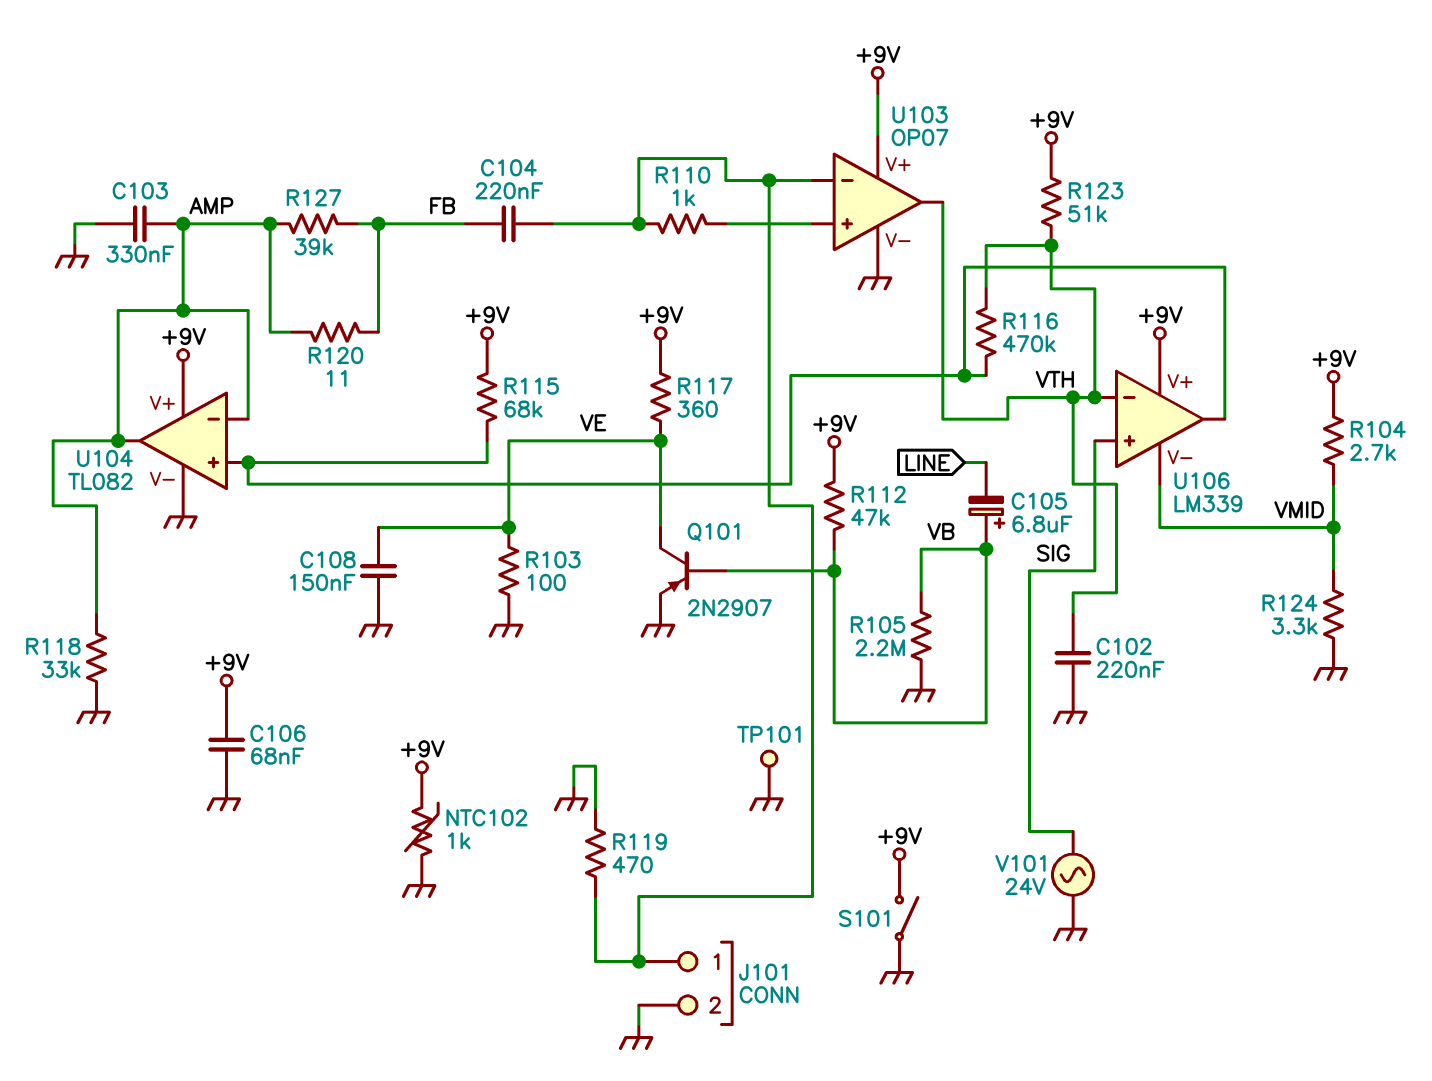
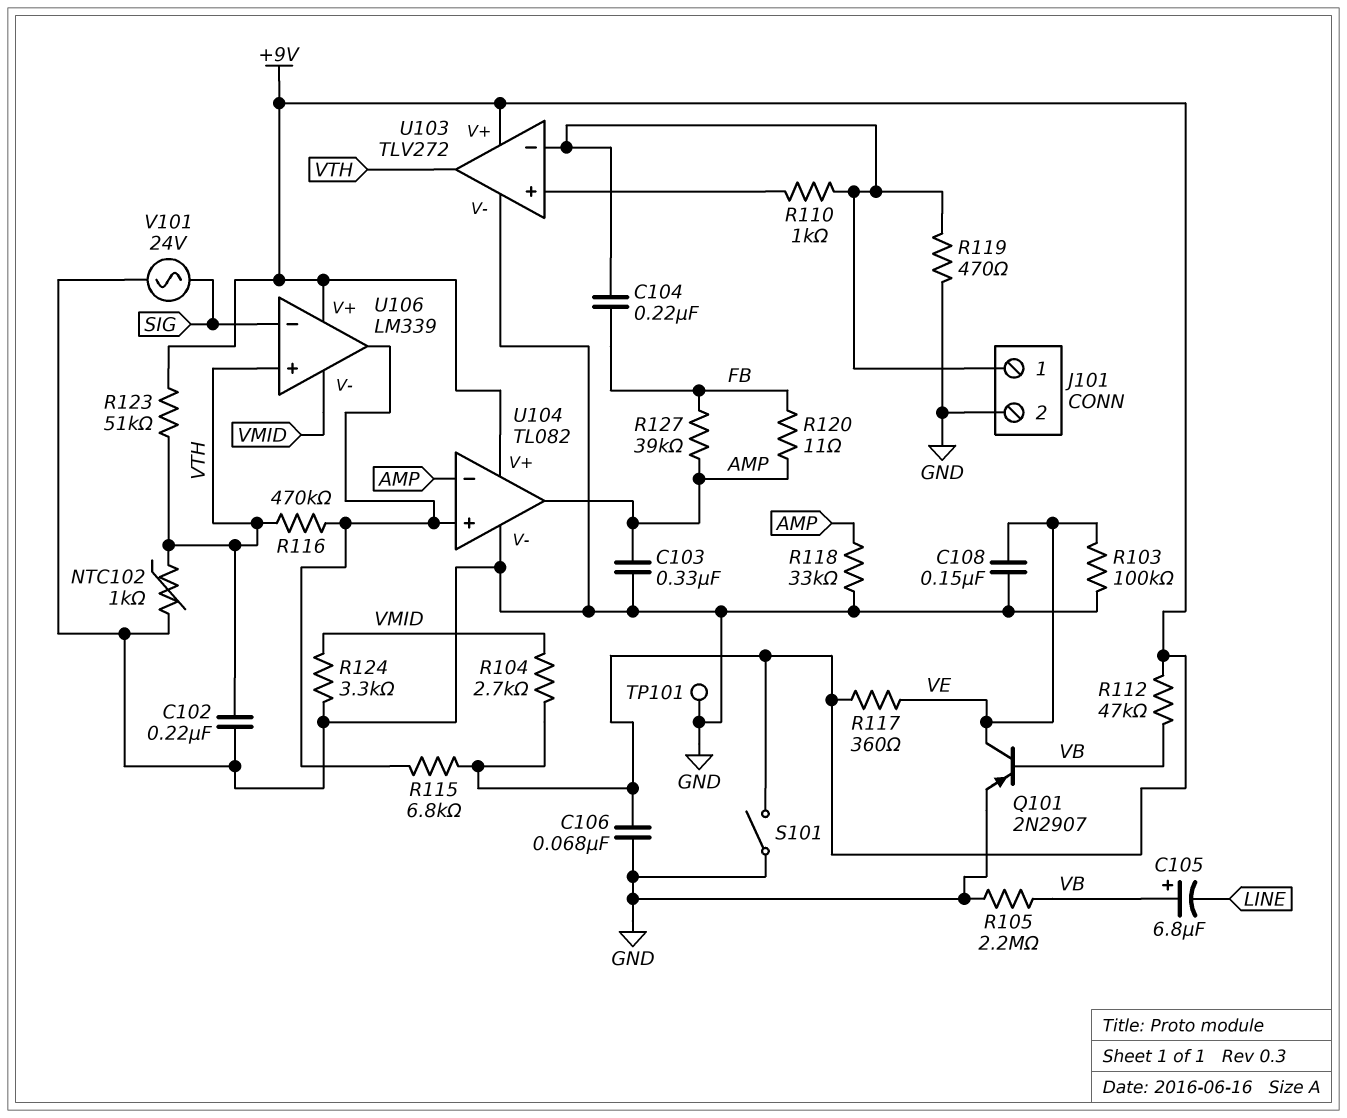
NTC102: 1k (+9V, GND) -> 1k (GND, VTH)
R103: 100 (GND, VE) -> 100k (GND, VE)
R115: 68k (+9V, U104/in+) -> 6.8k (+9V, U104/in+)
U103: OP07 -> TLV272
U106 pin in+: SIG -> VTH
U106 pin in-: VTH -> SIG

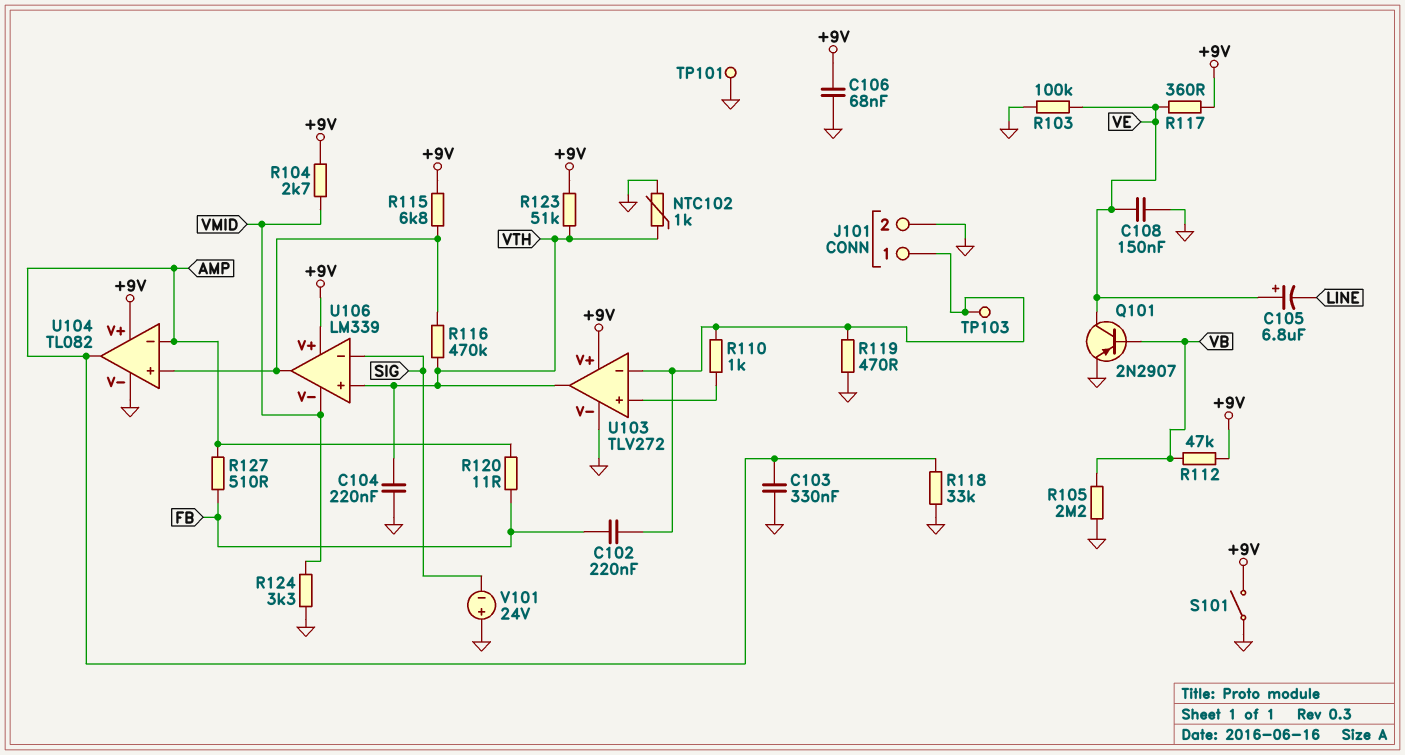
C102: 220nF (GND, VTH) -> 220nF (FB, J101/1)
C104: 220nF (FB, J101/1) -> 220nF (GND, VTH)
C105: 6.8uF (plus VB, minus LINE) -> 6.8uF (plus VE, minus LINE)
R127: 39k (AMP, FB) -> 510 (AMP, FB)
TP103: none -> test point (J101/1)
V101: AC 24V (GND, SIG) -> 24V (plus GND, minus SIG)

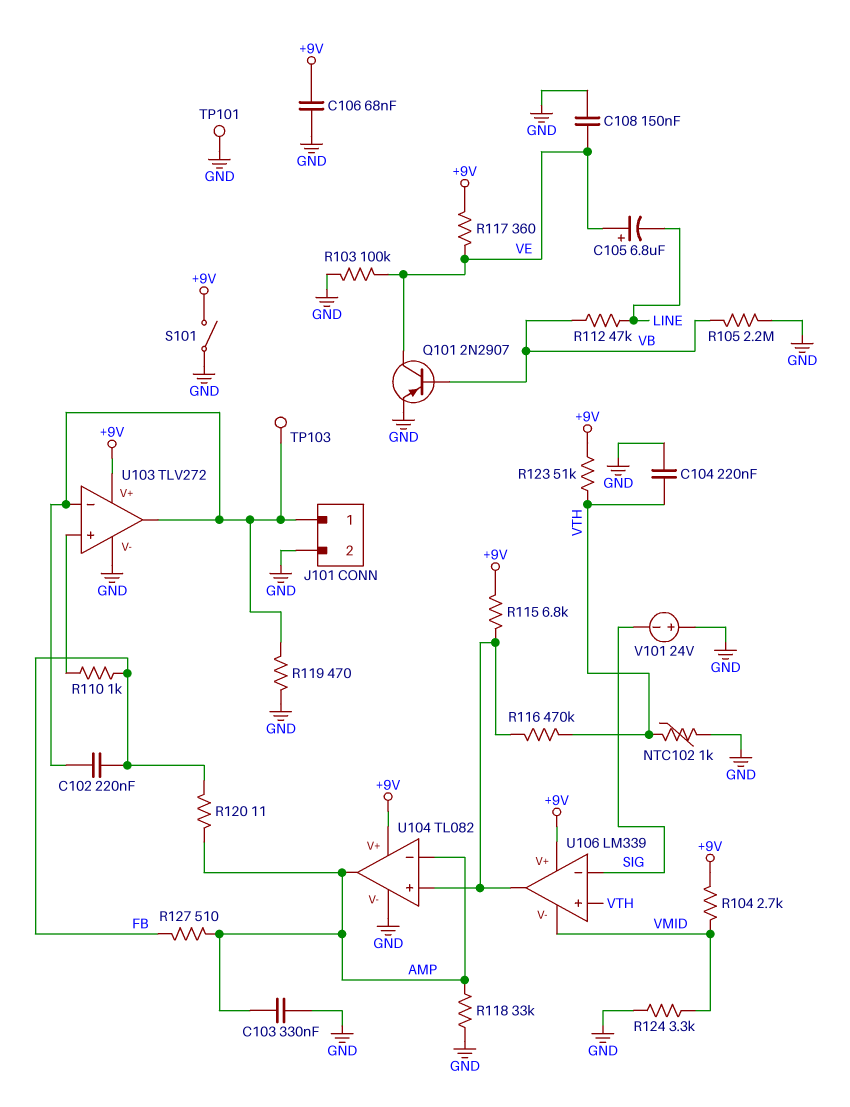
R110: 1k (J101/1, U103/in+) -> 1k (FB, U103/in+)
R112: 47k (+9V, VB) -> 47k (LINE, VB)
U103 pin out: VTH -> J101/1

